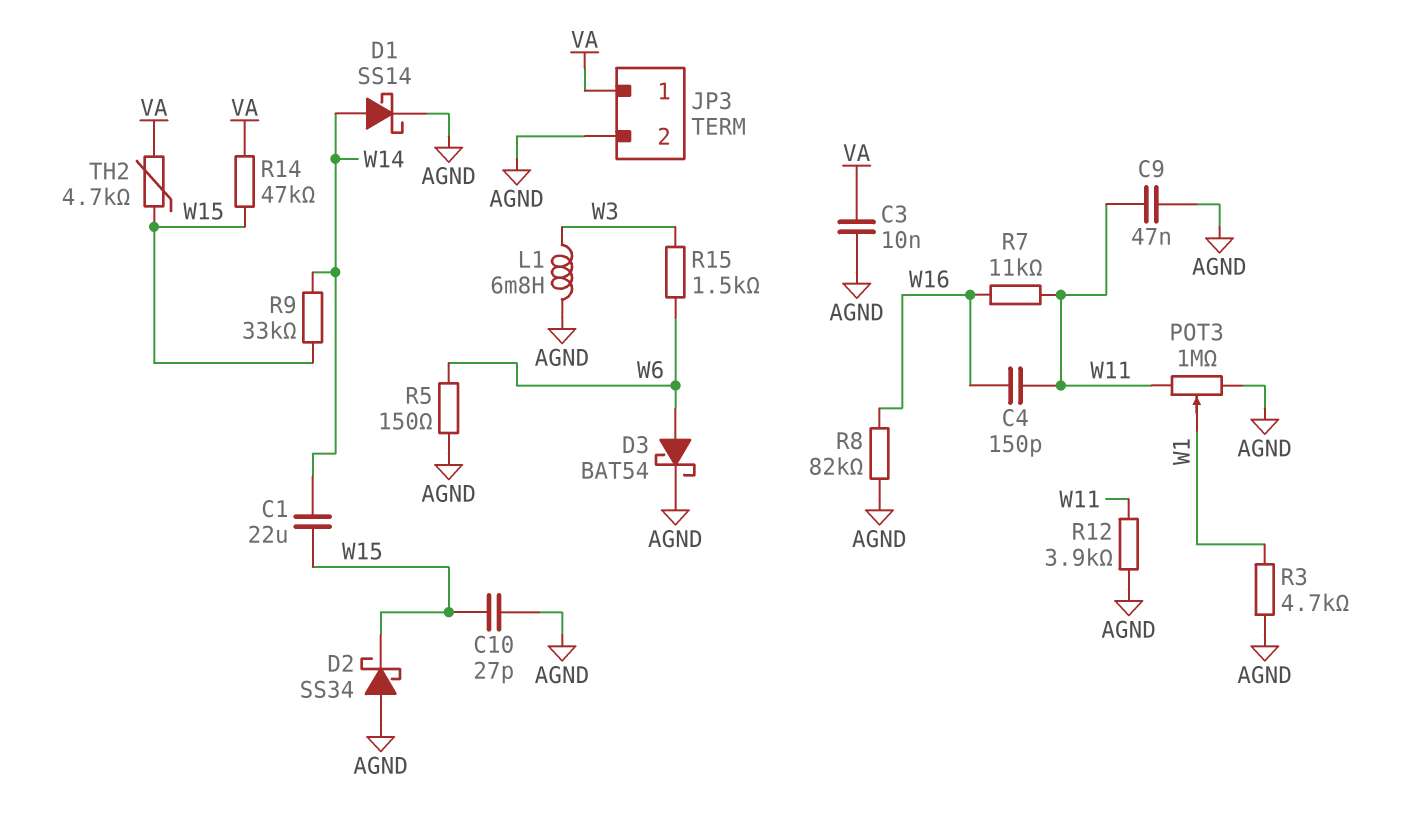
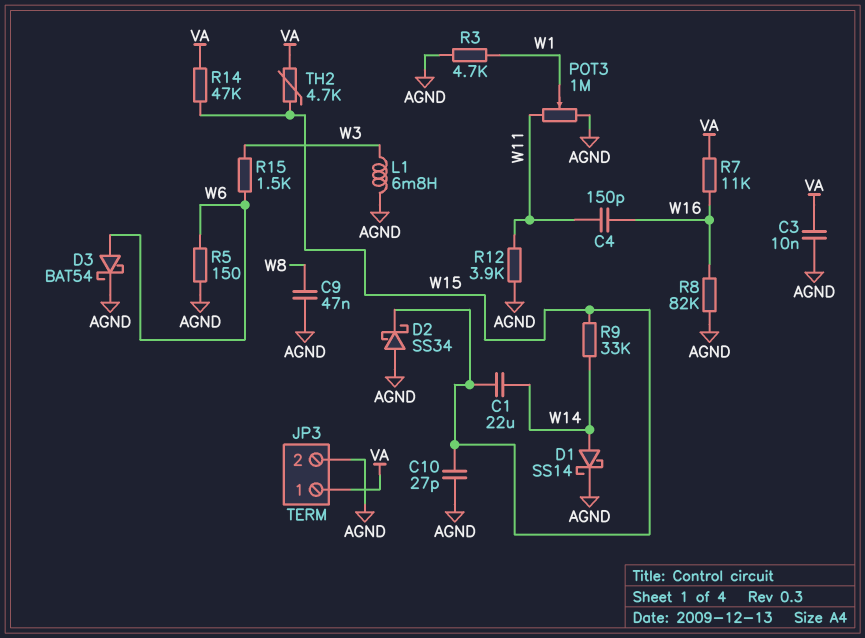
C9: 47nF (AGND, W11) -> 47nF (AGND, W8)
R7: 11k (W11, W16) -> 11k (VA, W16)

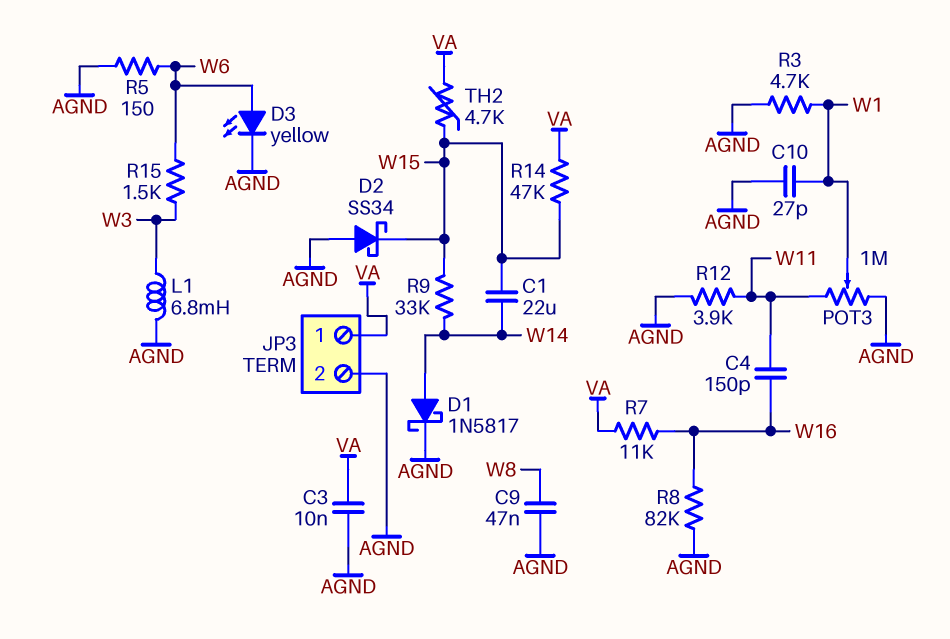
C10: 27pF (AGND, W15) -> 27pF (AGND, W1)
D1: schottky SS14 (A W14, K AGND) -> schottky 1N5817 (A W14, K AGND)
D3: schottky BAT54 (A W6, K AGND) -> LED yellow (A W6, K AGND)

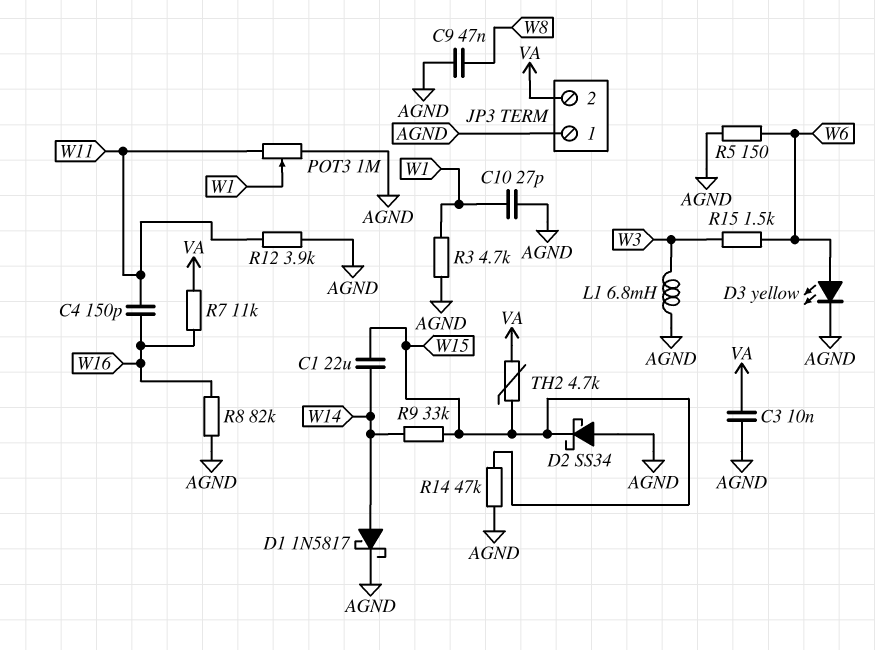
JP3 pin 1: VA -> AGND
JP3 pin 2: AGND -> VA
R14: 47k (VA, W15) -> 47k (AGND, W15)

